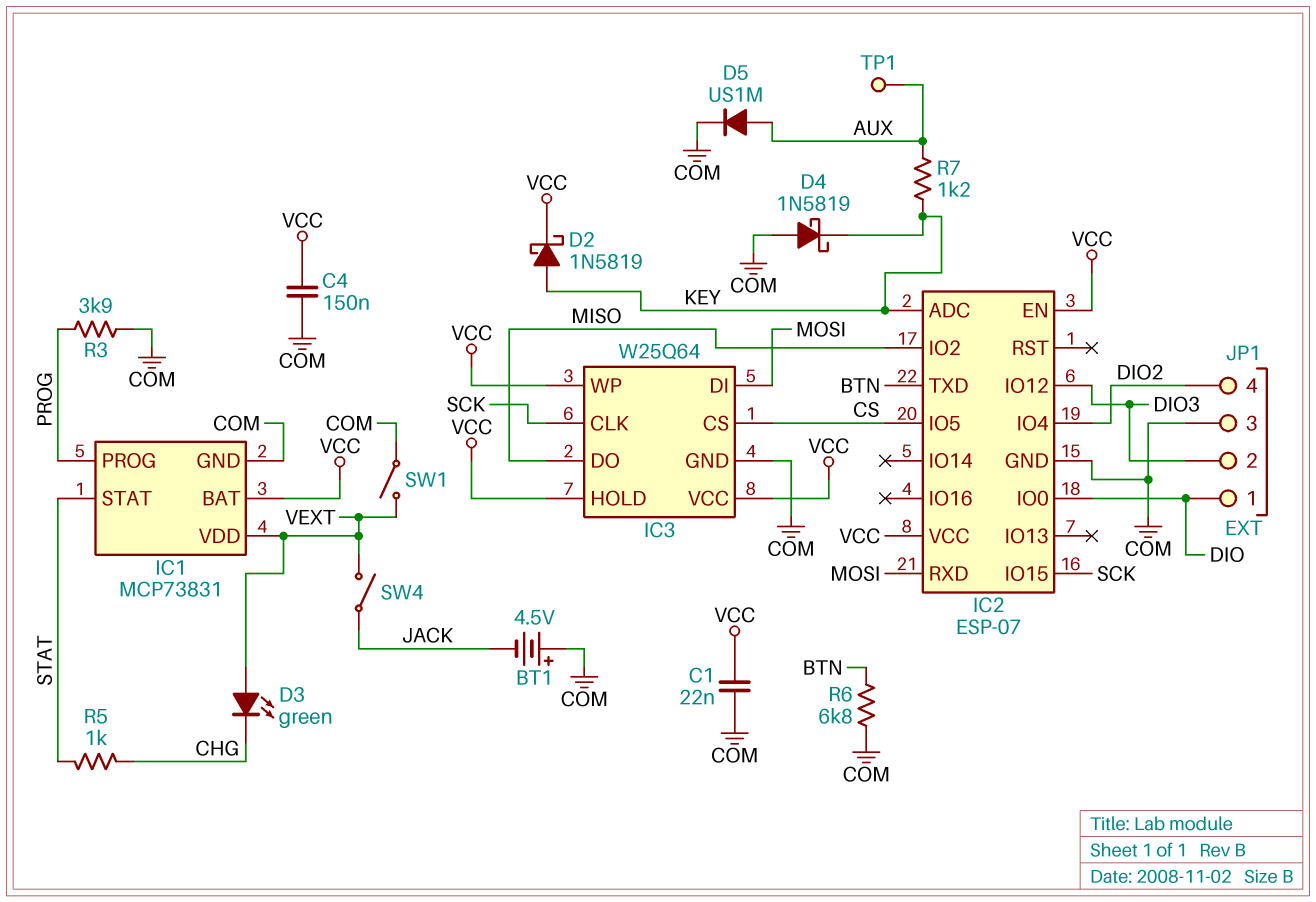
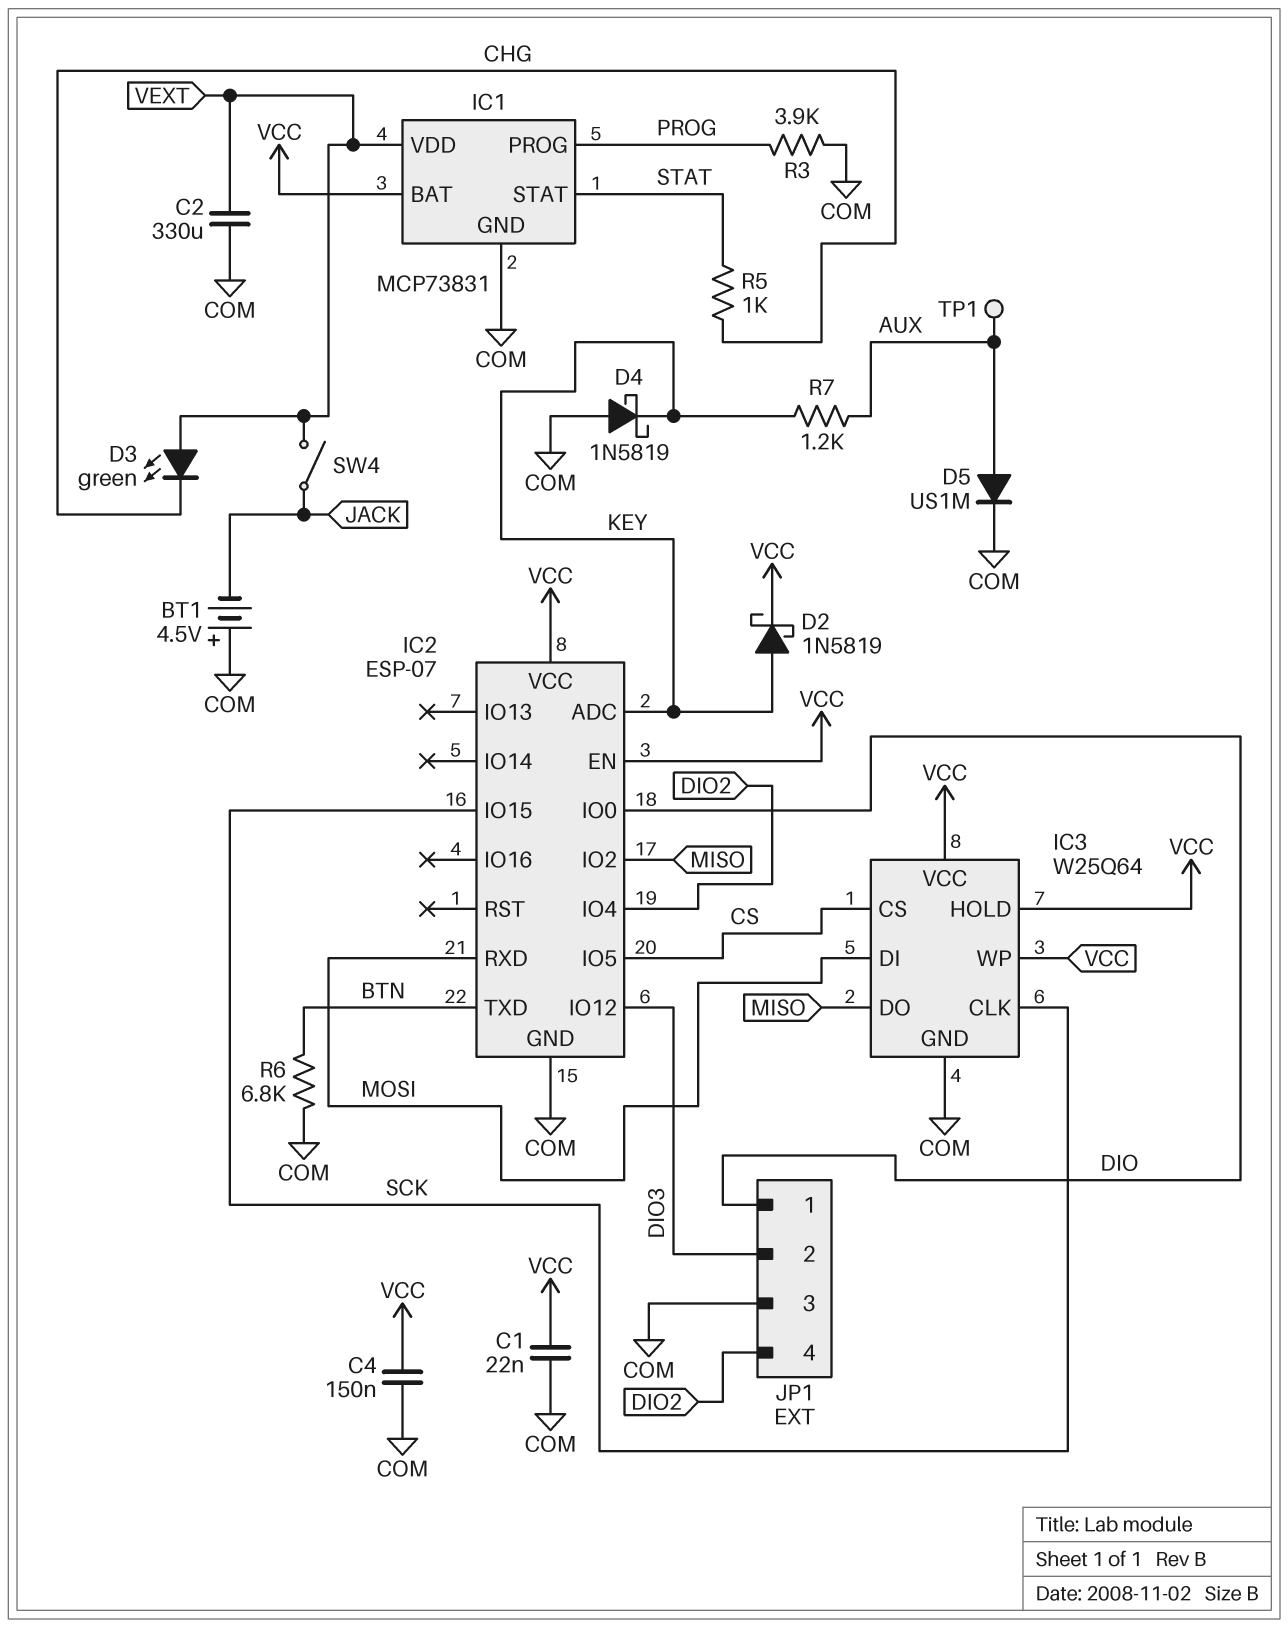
C2: none -> 330uF (COM, VEXT)
SW1: switch (COM, VEXT) -> none

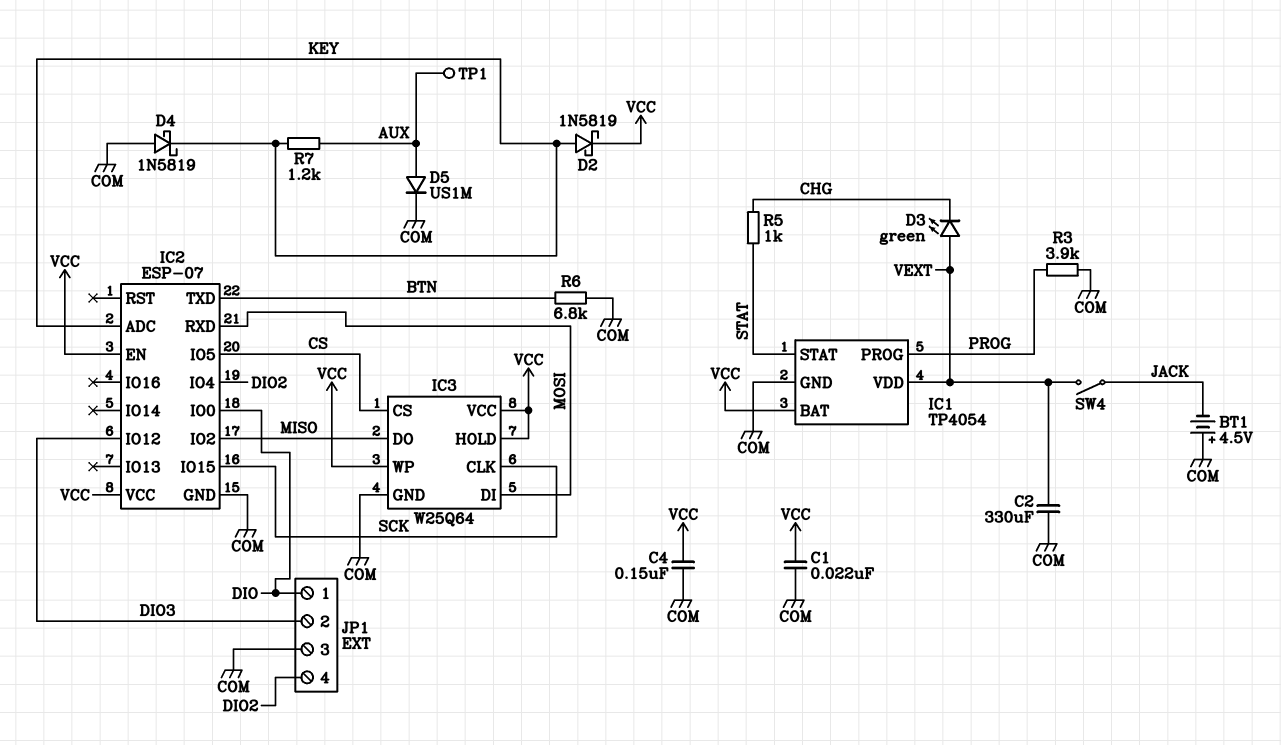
IC1: MCP73831 -> TP4054

